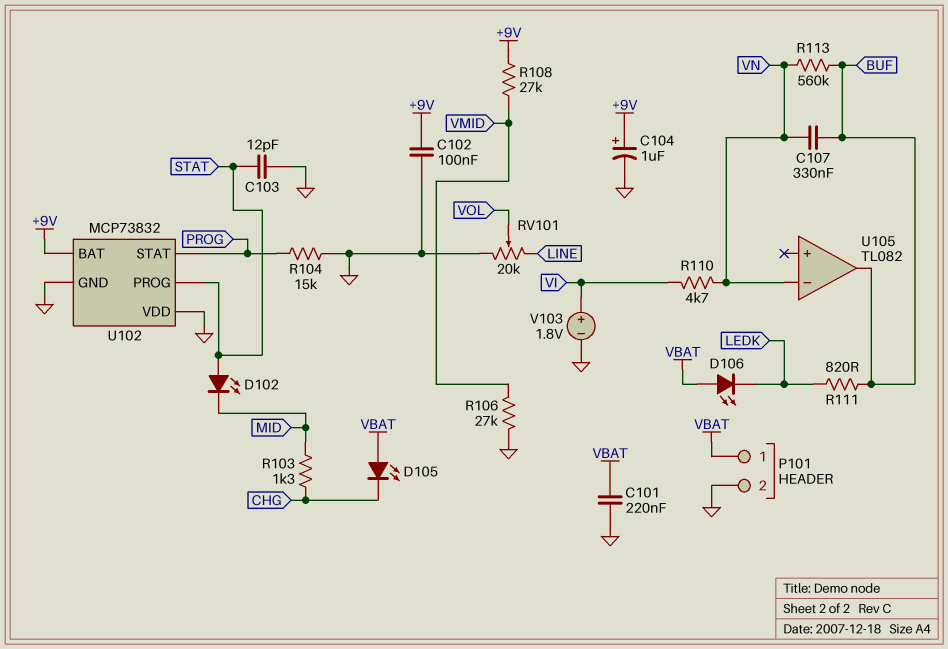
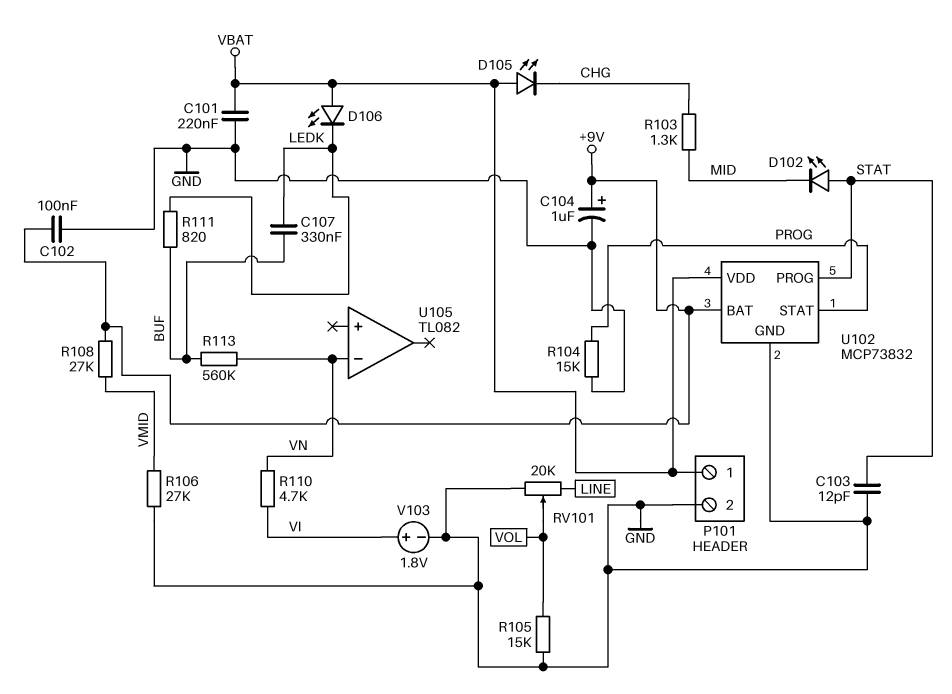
C107: 330nF (BUF, VN) -> 330nF (BUF, LEDK)
R105: none -> 15k (GND, VOL)
U102 pin VDD: GND -> VBAT
U105 pin out: BUF -> none

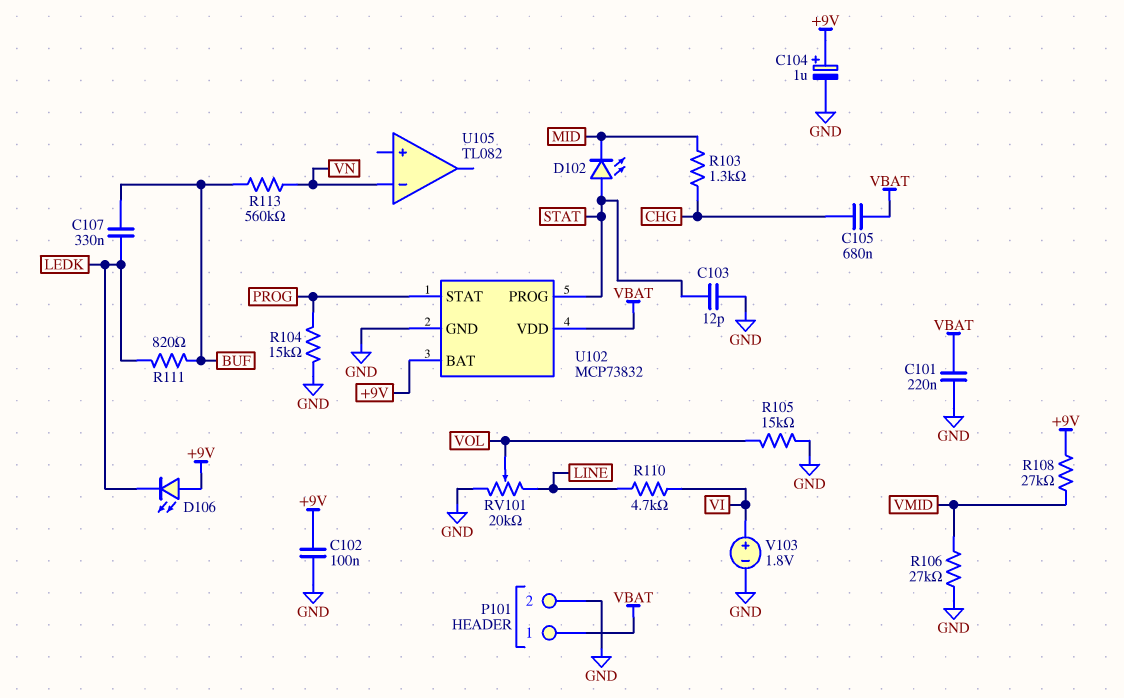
C105: none -> 680nF (CHG, VBAT)
D105: LED (A VBAT, K CHG) -> none
D106: LED (A VBAT, K LEDK) -> LED (A +9V, K LEDK)
R110: 4.7k (VI, VN) -> 4.7k (LINE, VI)

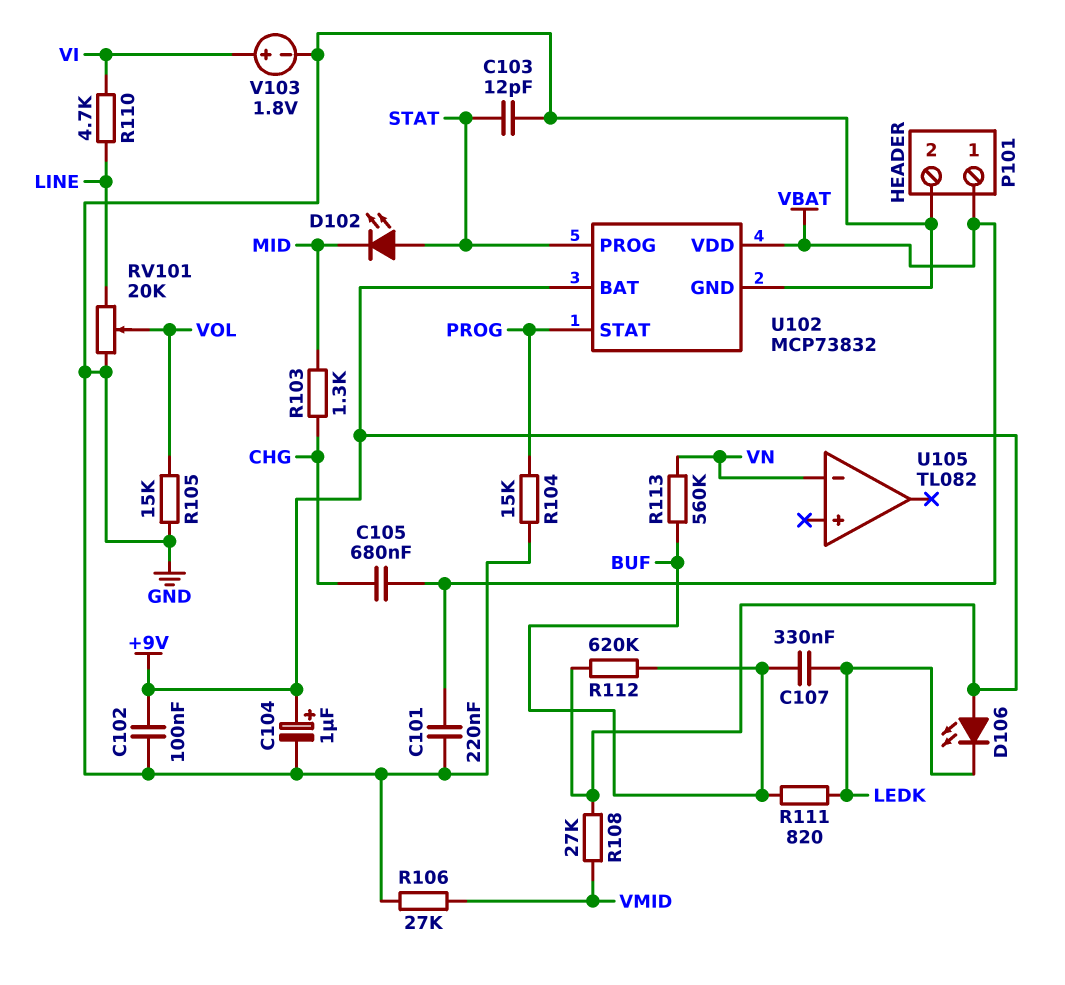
R112: none -> 620k (+9V, BUF)

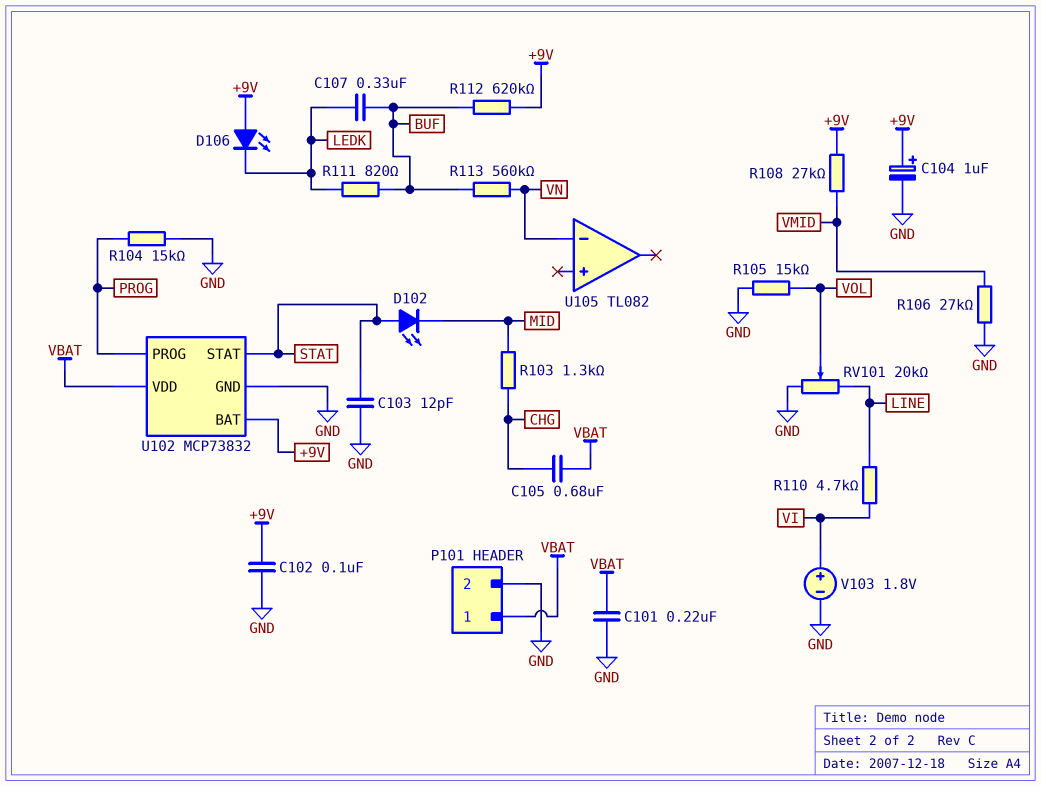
U102 pin PROG: STAT -> PROG
U102 pin STAT: PROG -> STAT

